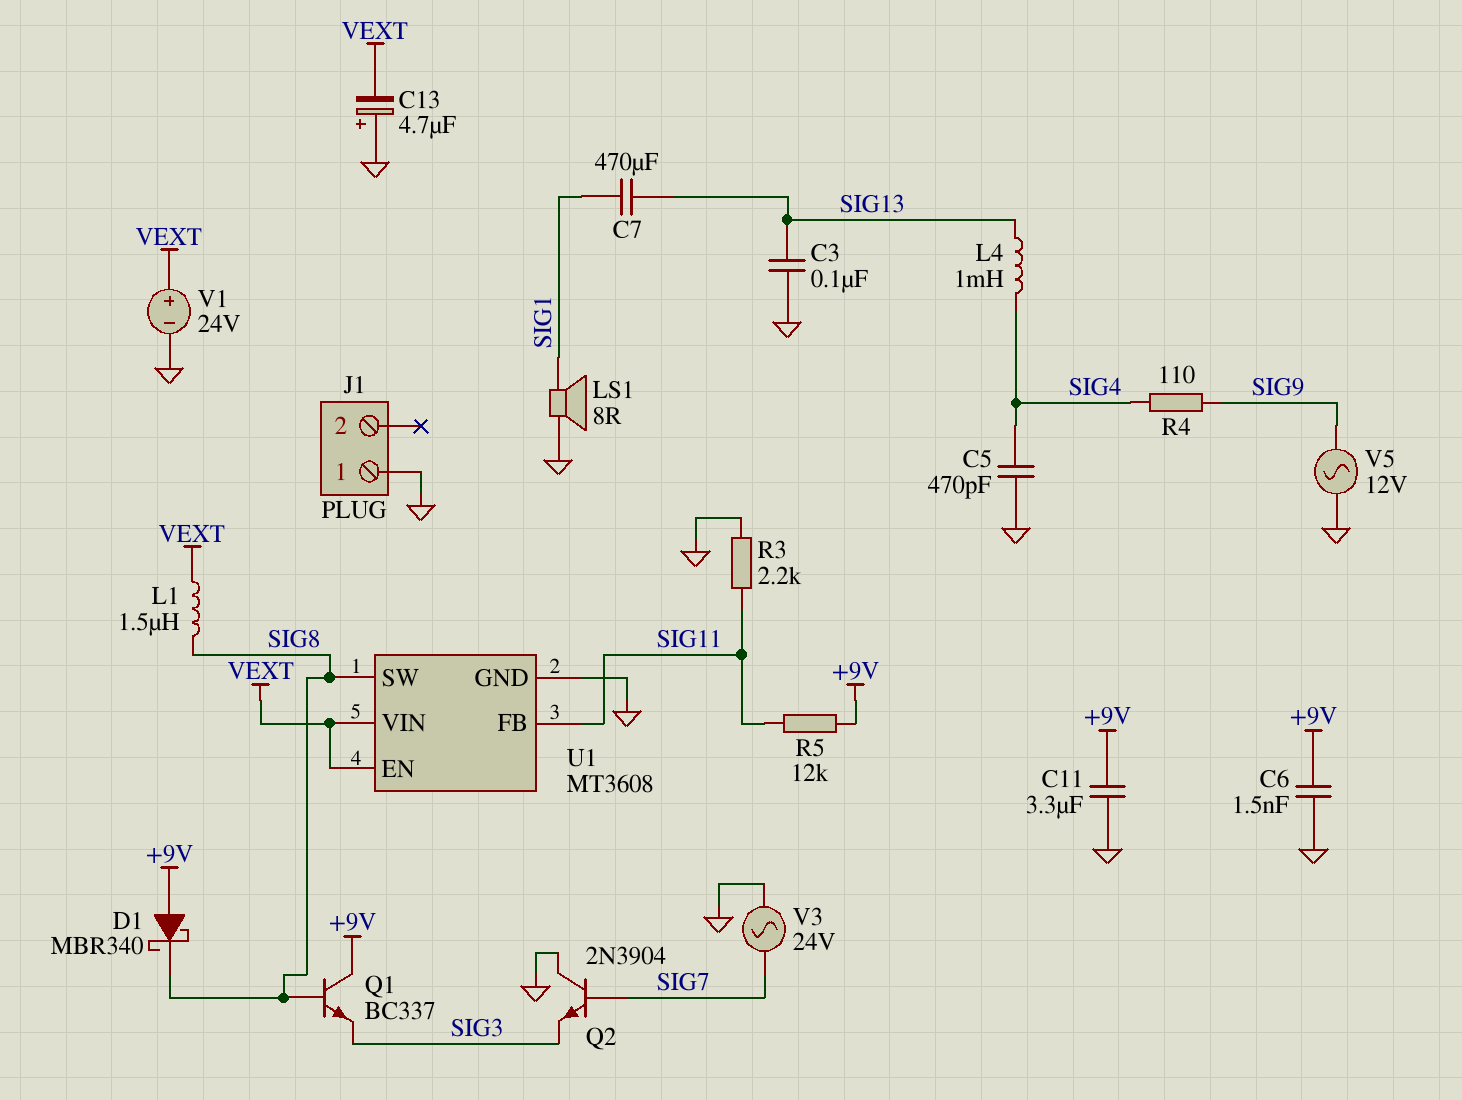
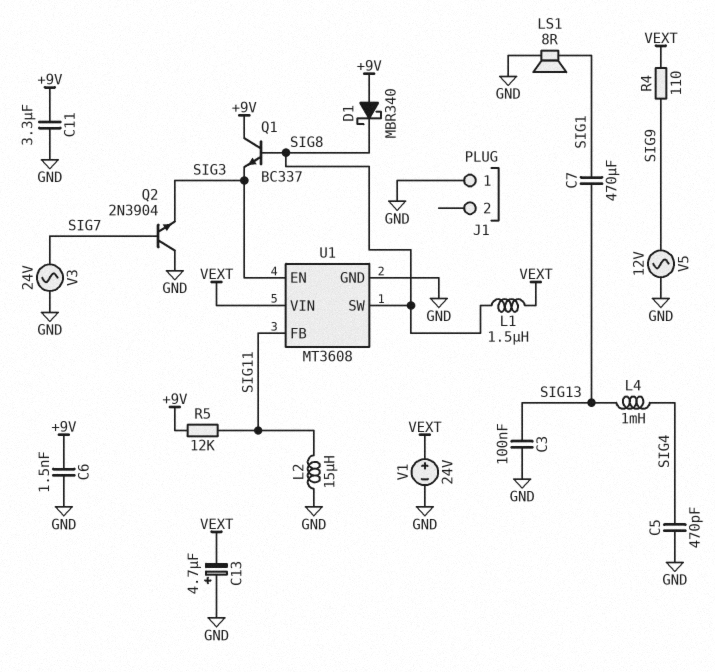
L2: none -> 15uH (GND, SIG11)
R3: 2.2k (GND, SIG11) -> none
R4: 110 (SIG4, SIG9) -> 110 (SIG9, VEXT)
U1 pin EN: VEXT -> SIG3

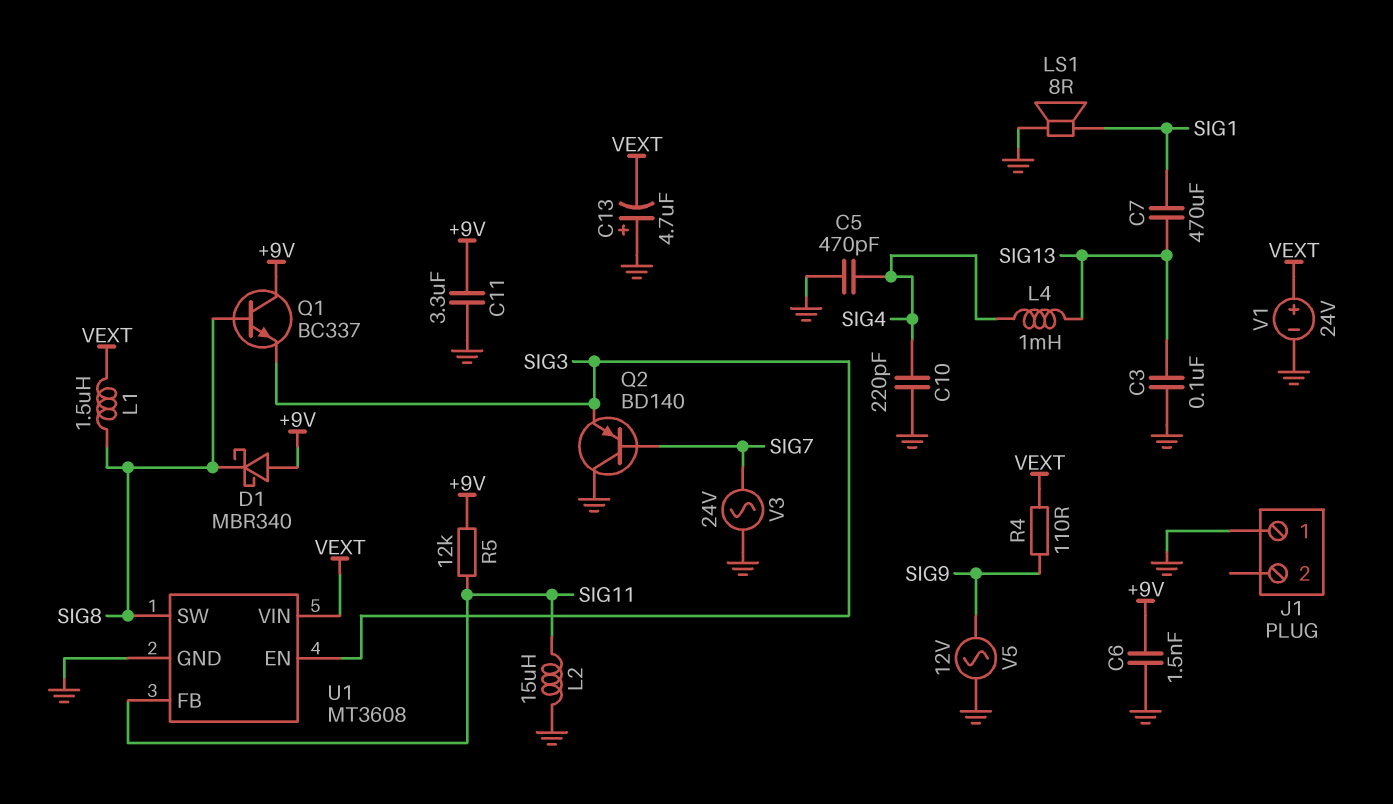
C10: none -> 220pF (GND, SIG4)
Q2: NPN 2N3904 (B SIG7, C GND, E SIG3) -> PNP BD140 (B SIG7, C GND, E SIG3)

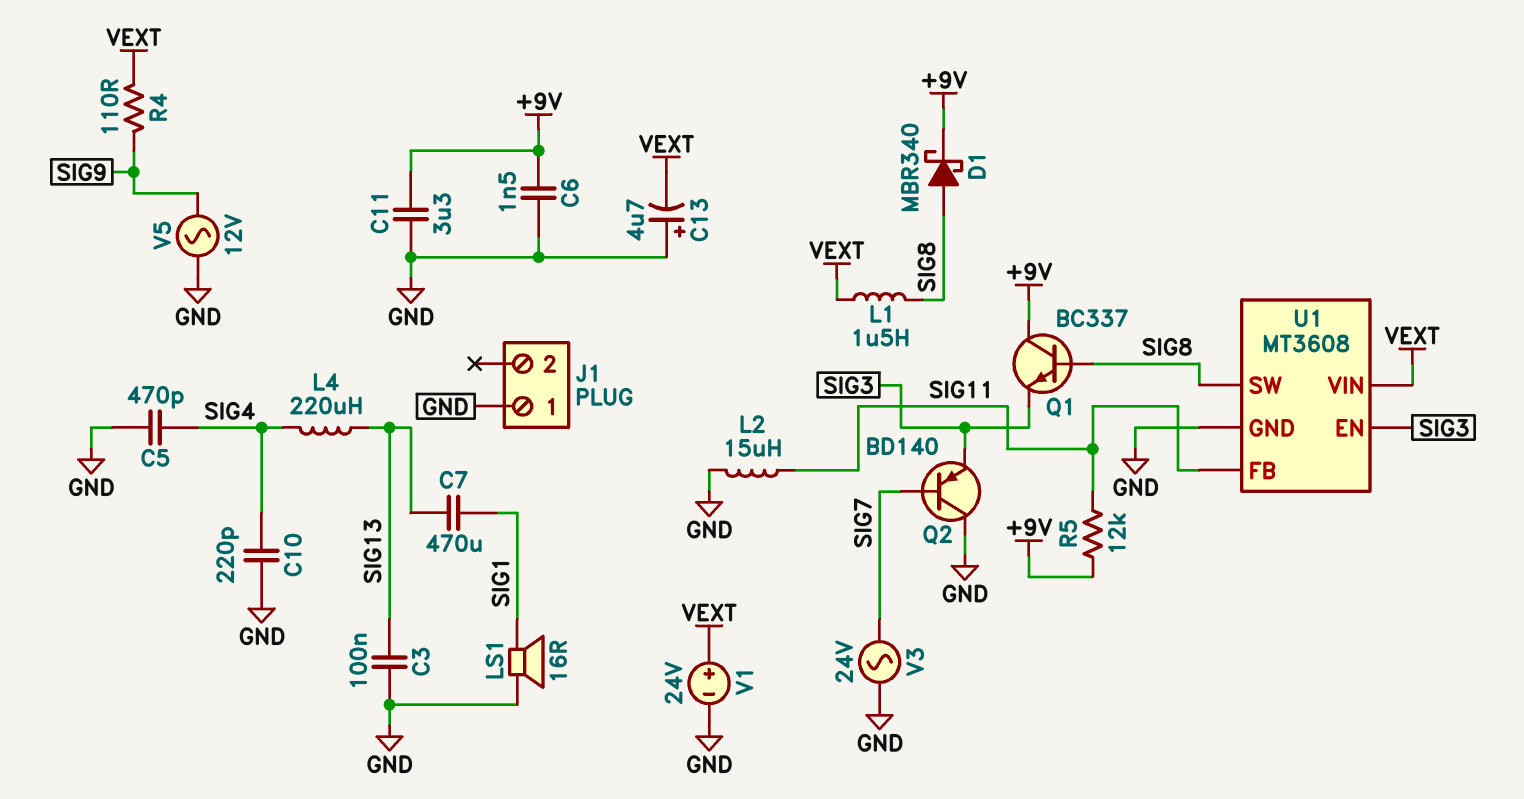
D1: schottky MBR340 (A +9V, K SIG8) -> schottky MBR340 (A SIG8, K +9V)
L4: 1mH (SIG4, SIG13) -> 220uH (SIG4, SIG13)
LS1: speaker 8R (GND, SIG1) -> speaker 16R (GND, SIG1)

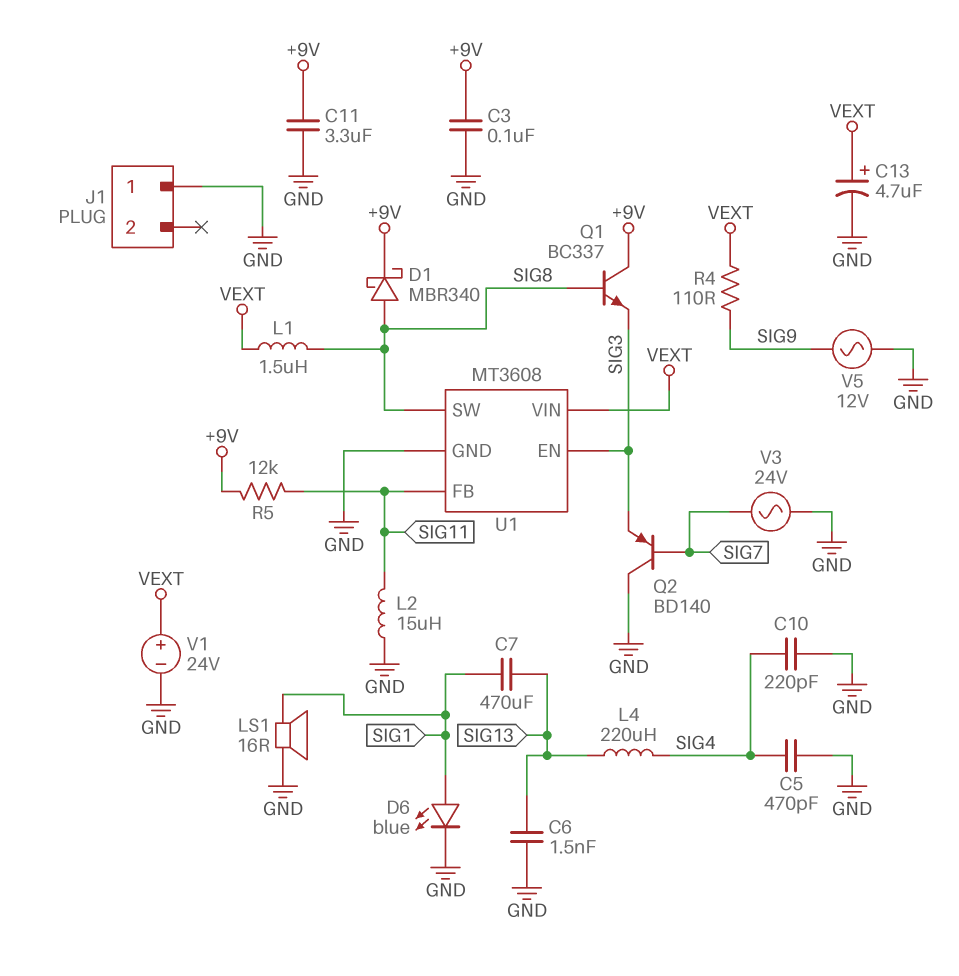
C3: 100nF (GND, SIG13) -> 100nF (+9V, GND)
C6: 1.5nF (+9V, GND) -> 1.5nF (GND, SIG13)
C13: 4.7uF (plus GND, minus VEXT) -> 4.7uF (plus VEXT, minus GND)
D6: none -> LED blue (A SIG1, K GND)

